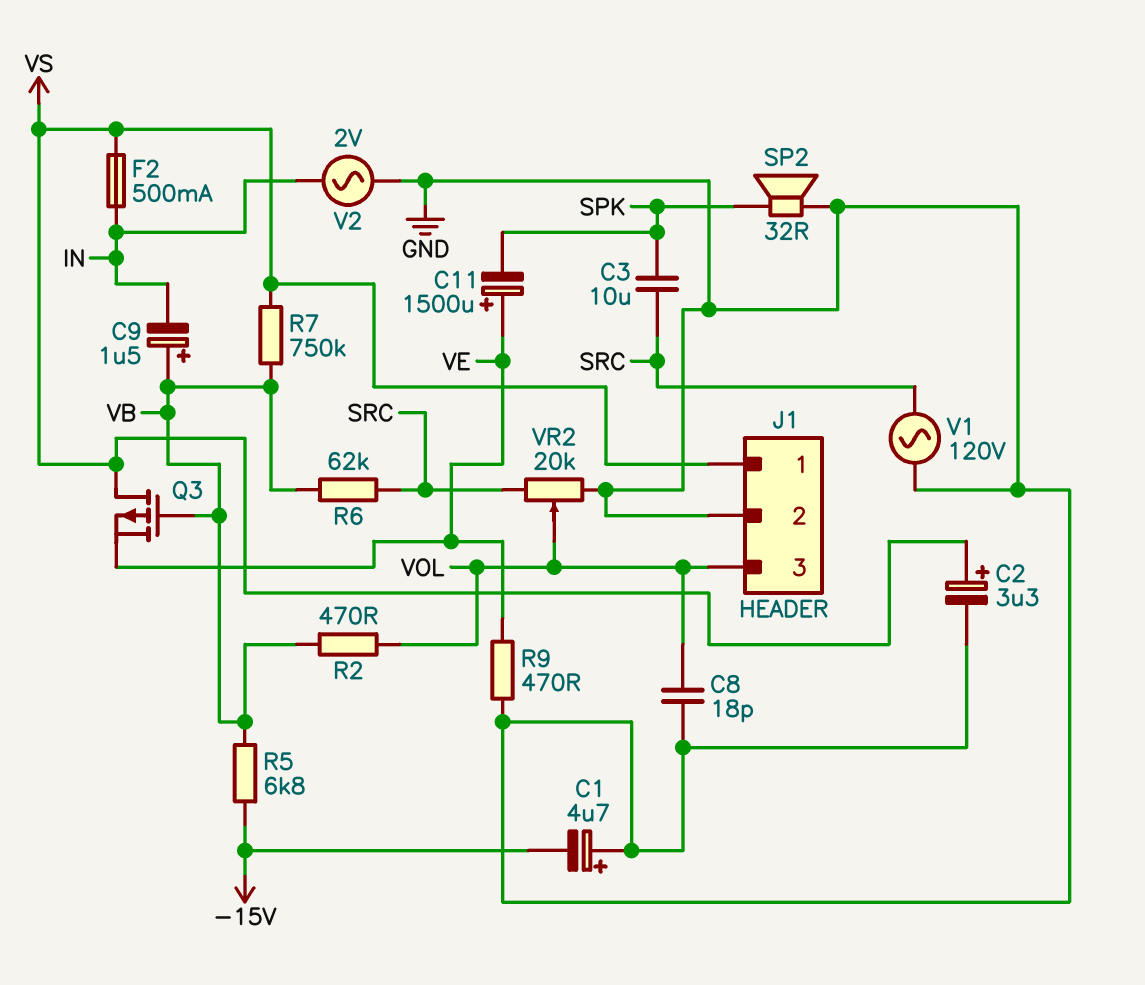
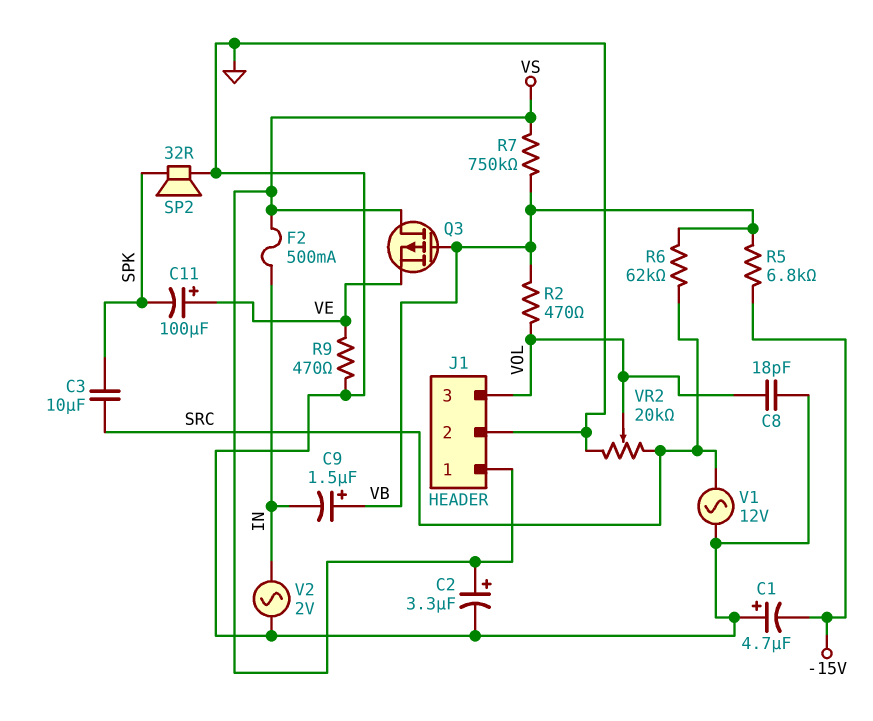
C11: 1500uF (plus VE, minus SPK) -> 100uF (plus VE, minus SPK)
V1: AC 120V (GND, SRC) -> AC 12V (GND, SRC)

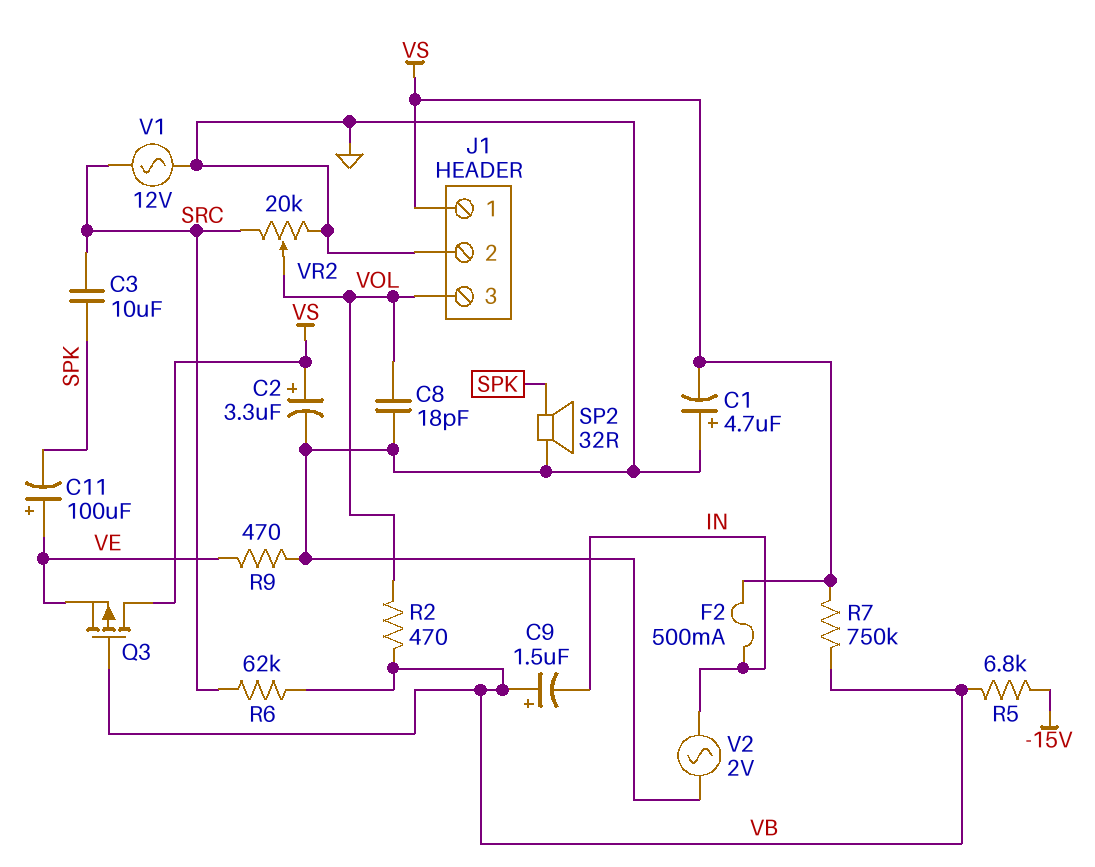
C1: 4.7uF (plus GND, minus -15V) -> 4.7uF (plus GND, minus VS)

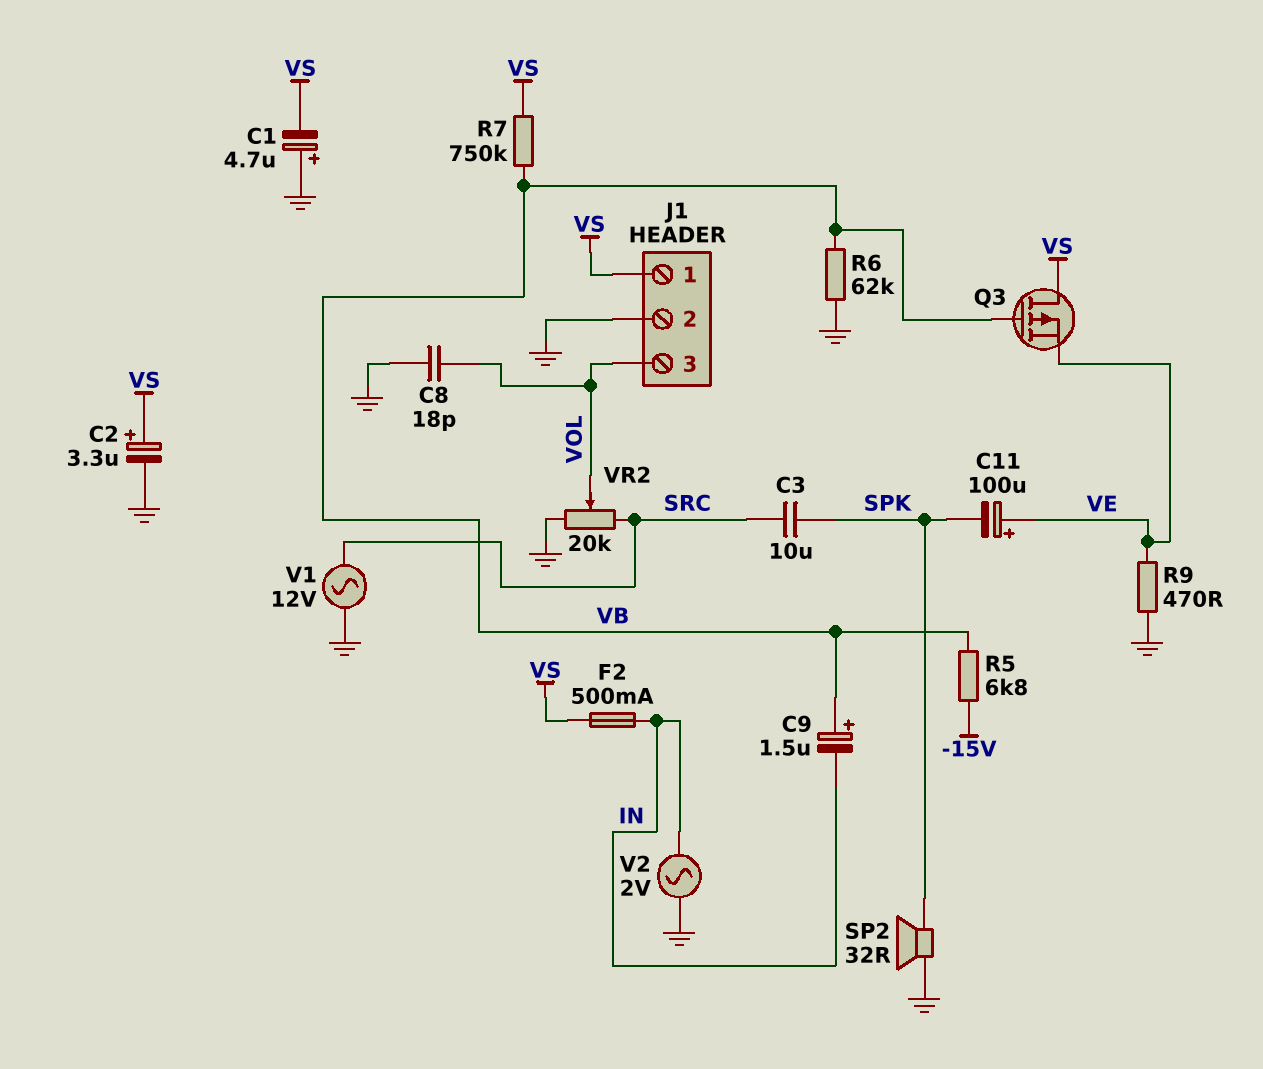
R2: 470 (VB, VOL) -> none
R6: 62k (SRC, VB) -> 62k (GND, VB)

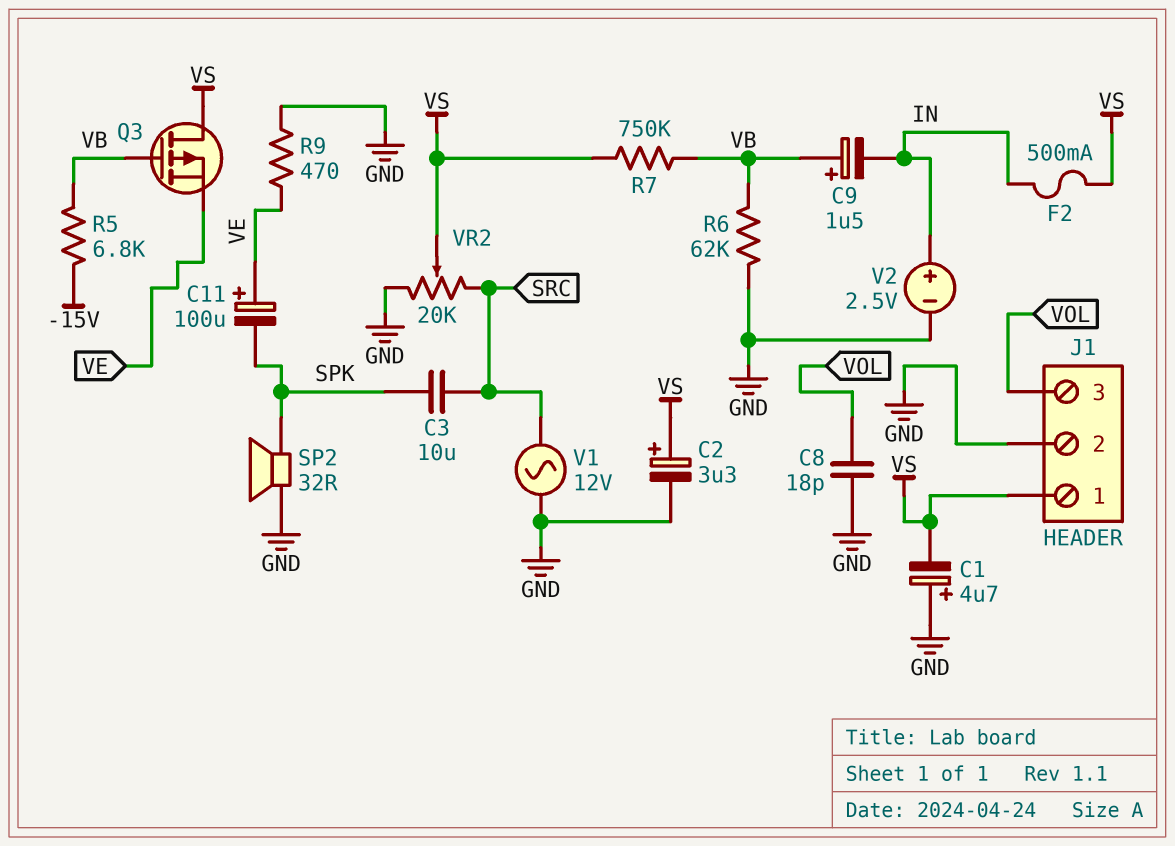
V2: AC 2V (GND, IN) -> 2.5V (plus IN, minus GND)
VR2: 20k (GND, SRC, wiper VOL) -> 20k (GND, SRC, wiper VS)

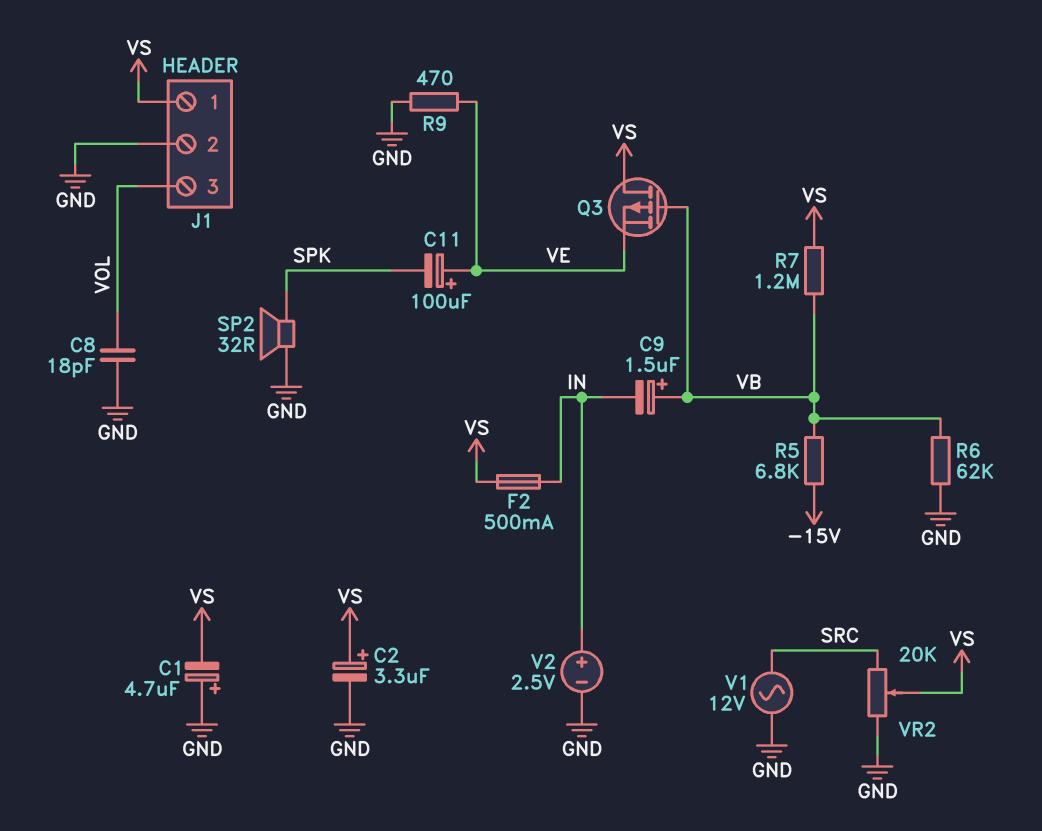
C3: 10uF (SPK, SRC) -> none
R7: 750k (VB, VS) -> 1.2M (VB, VS)

